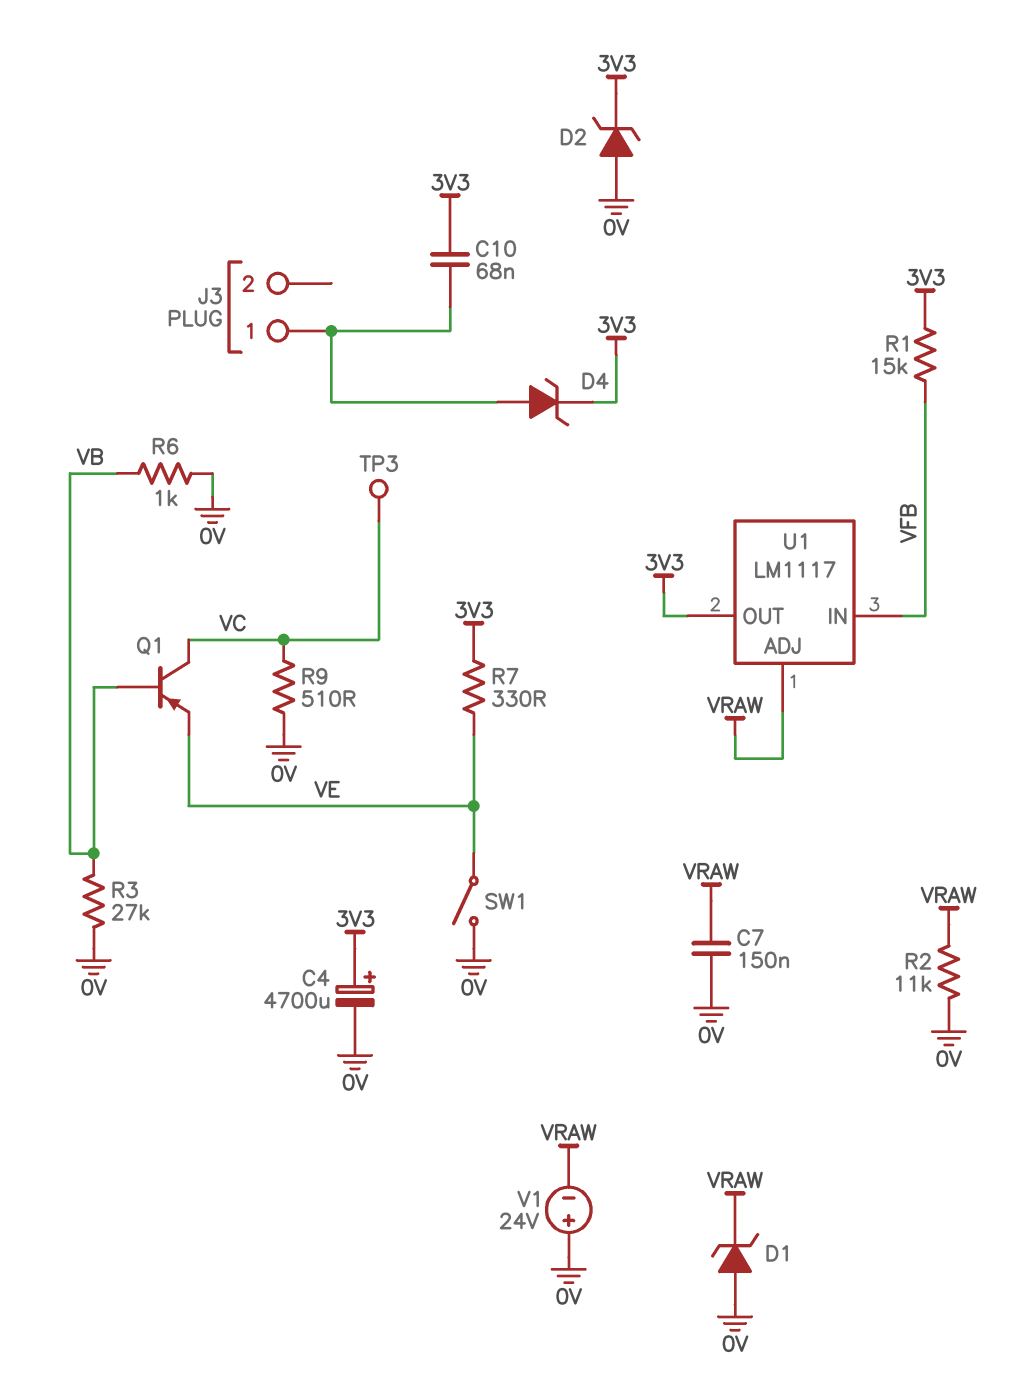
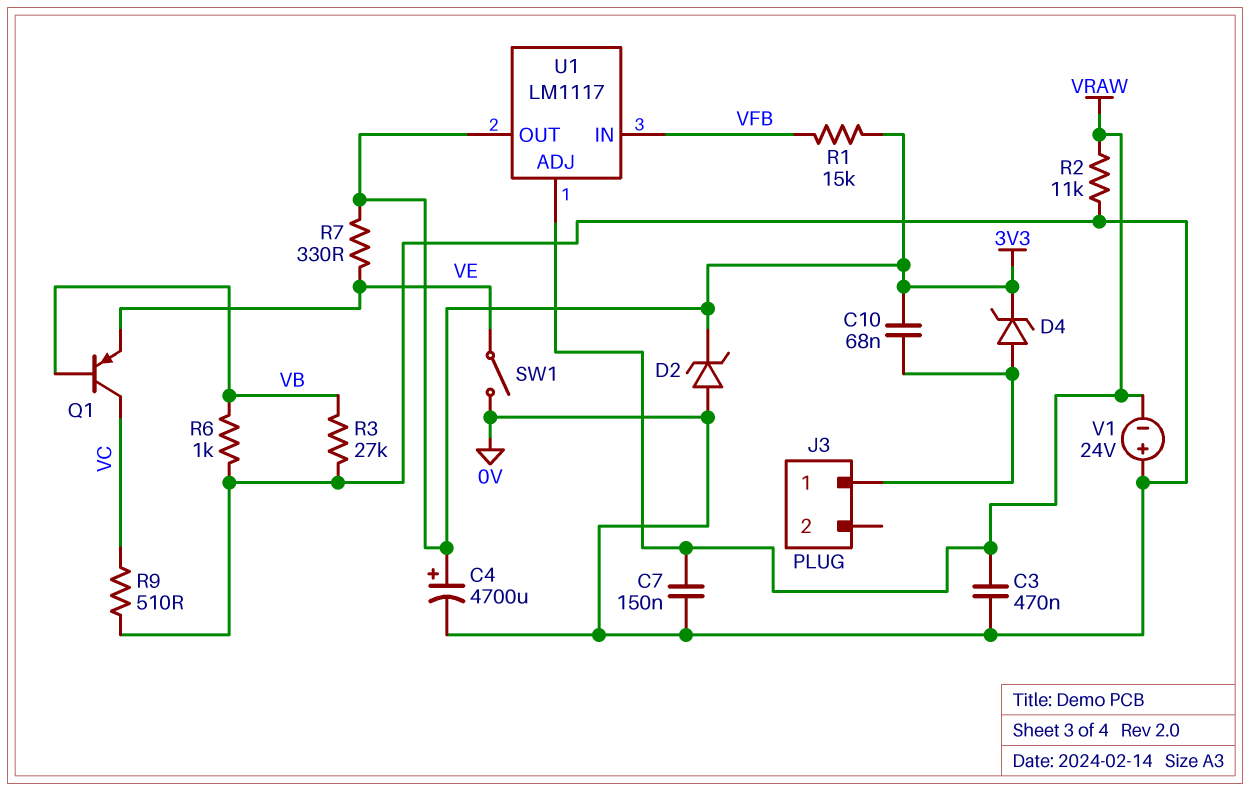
C3: none -> 470nF (0V, VRAW)
D1: zener (A 0V, K VRAW) -> none
TP3: test point (VC) -> none

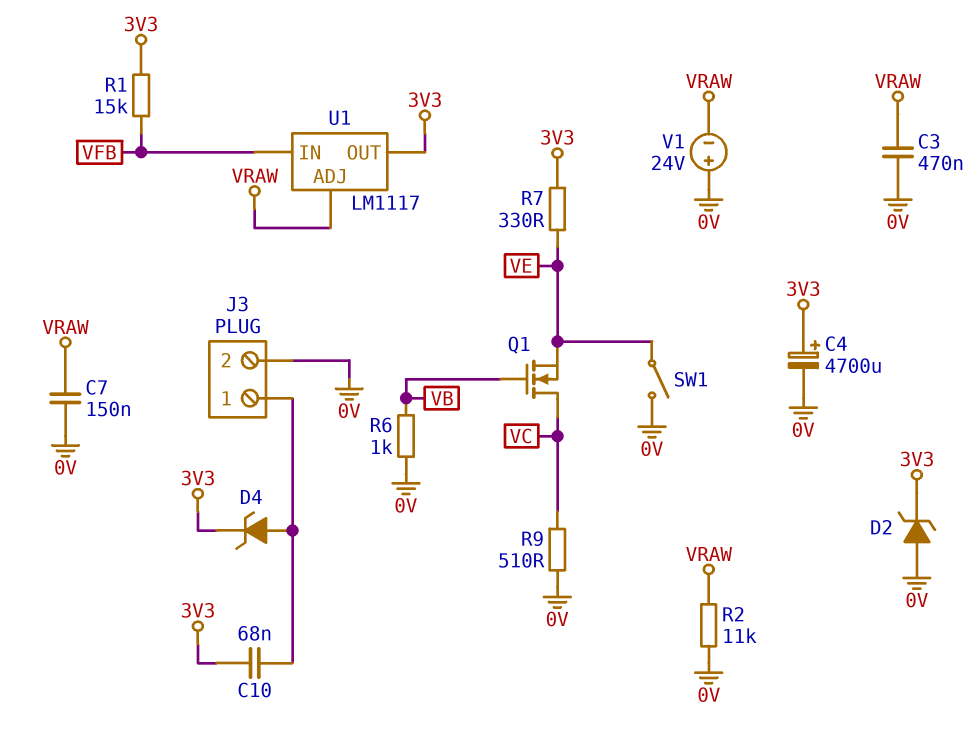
J3 pin 2: none -> 0V
Q1: PNP (B VB, C VC, E VE) -> NMOS (G VB, D VC, S VE)
R3: 27k (0V, VB) -> none

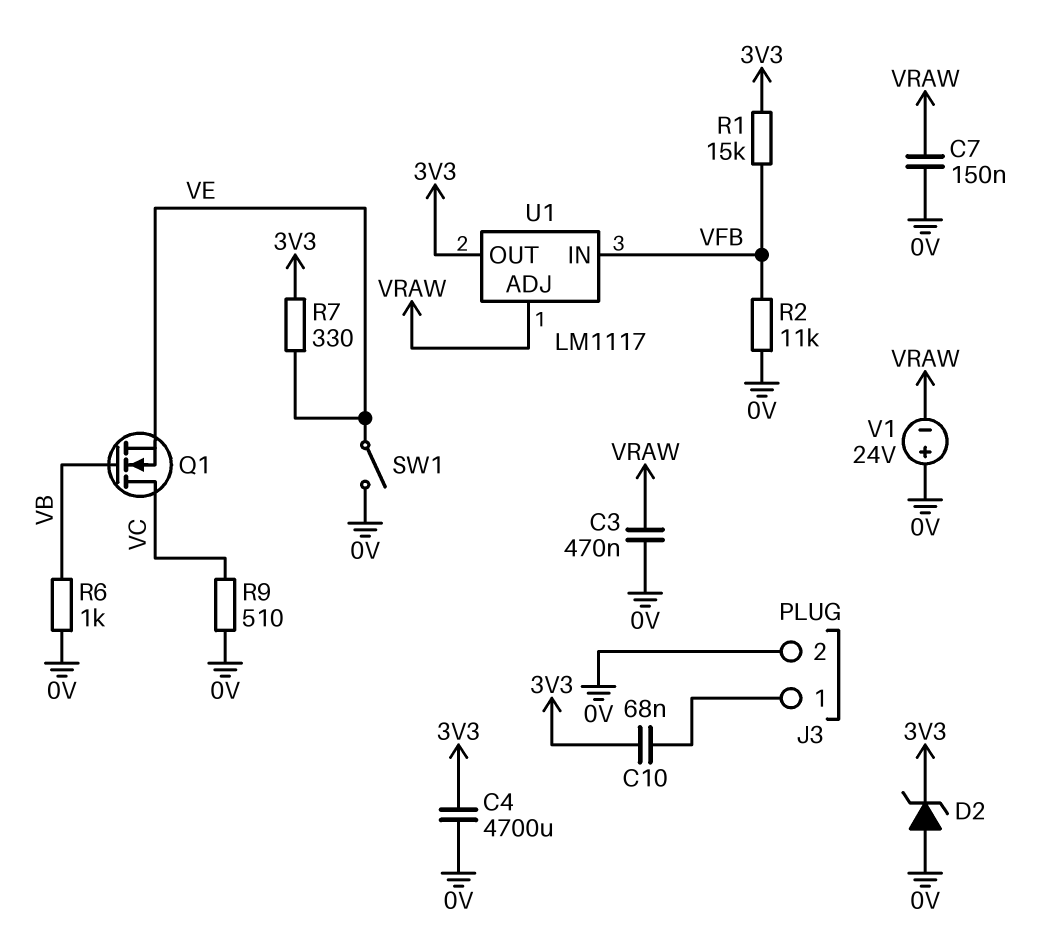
C4: 4700uF (plus 3V3, minus 0V) -> 4700uF (0V, 3V3)
D4: zener (A J3/1, K 3V3) -> none
R2: 11k (0V, VRAW) -> 11k (0V, VFB)

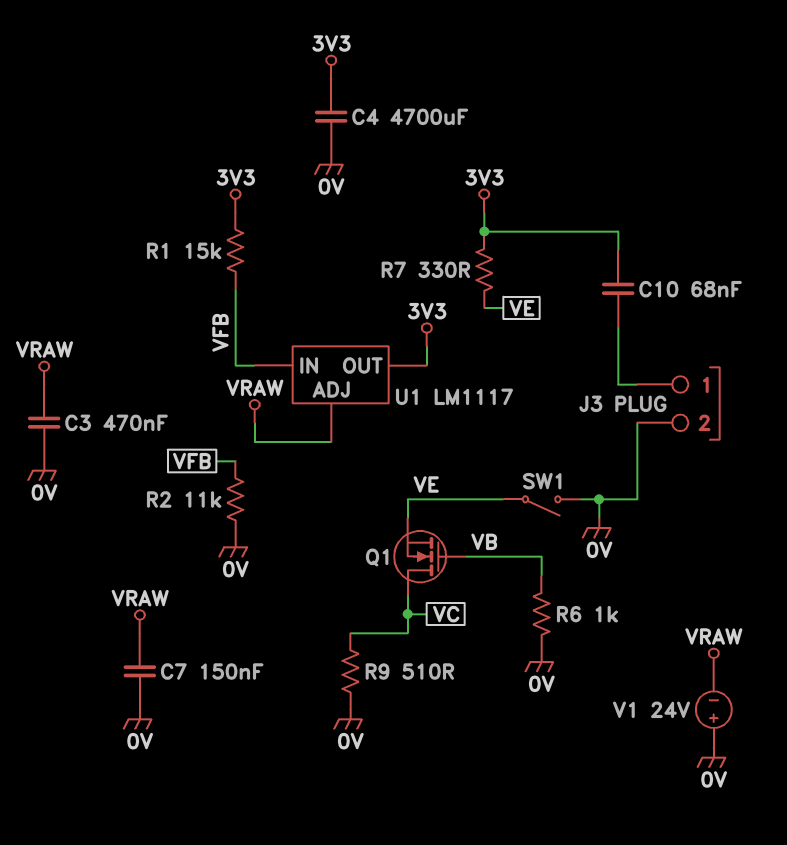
D2: zener (A 0V, K 3V3) -> none

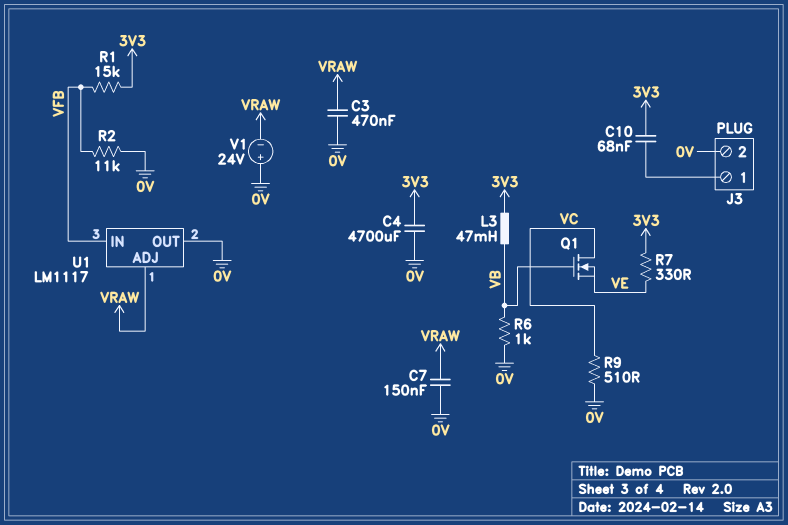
L3: none -> 47mH (3V3, VB)
SW1: switch (0V, VE) -> none
U1 pin OUT: 3V3 -> 0V

